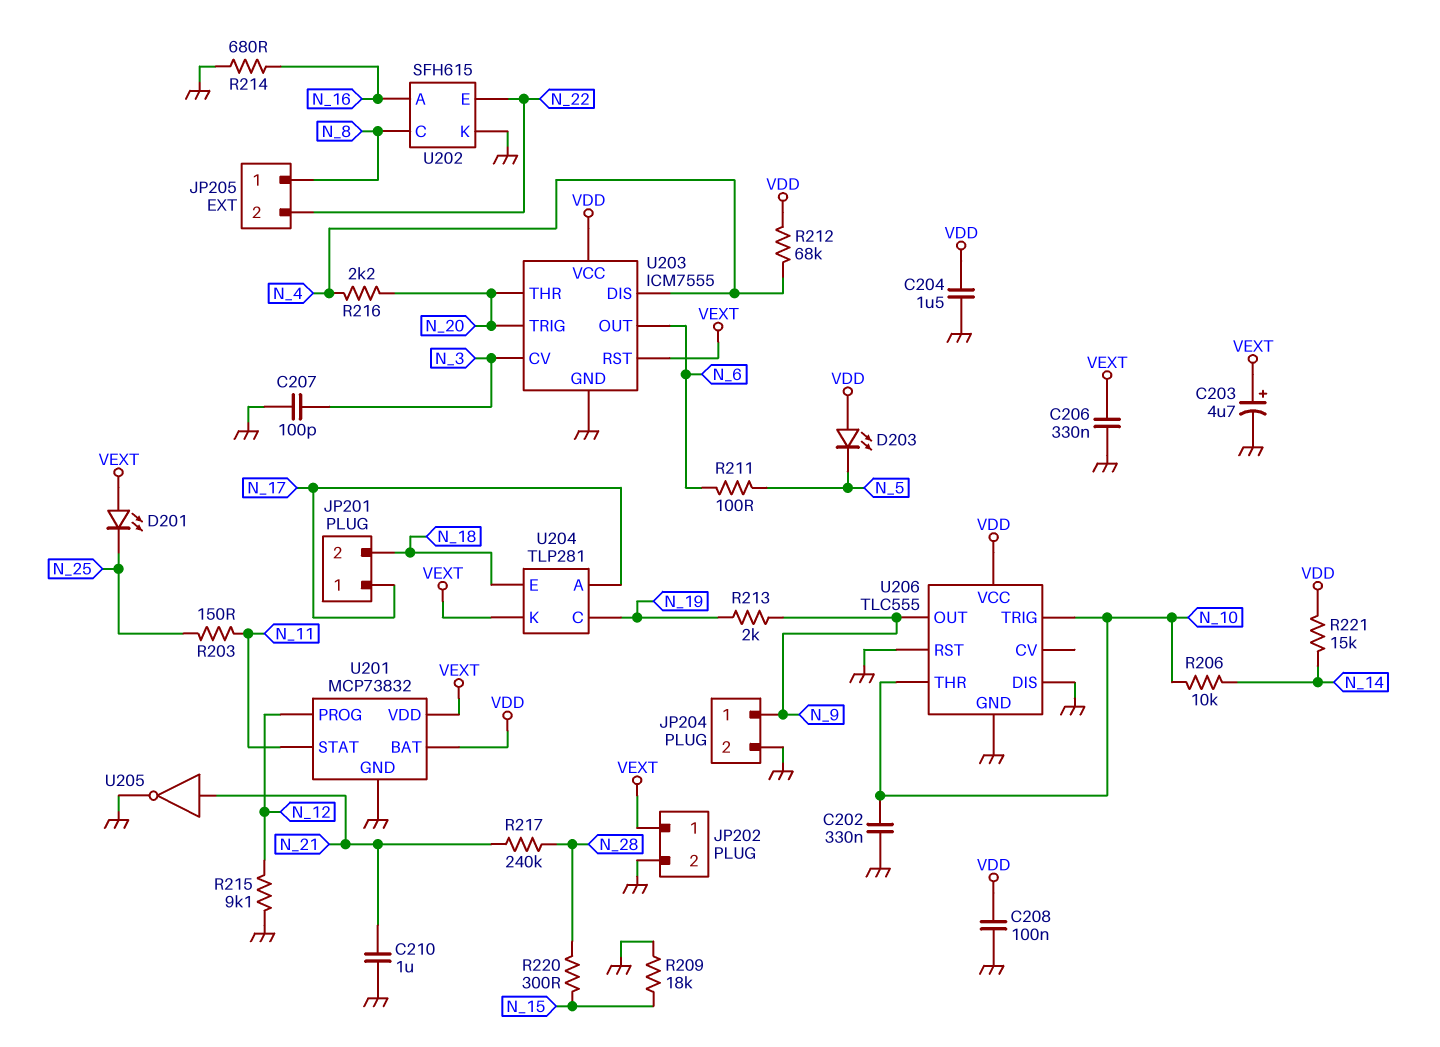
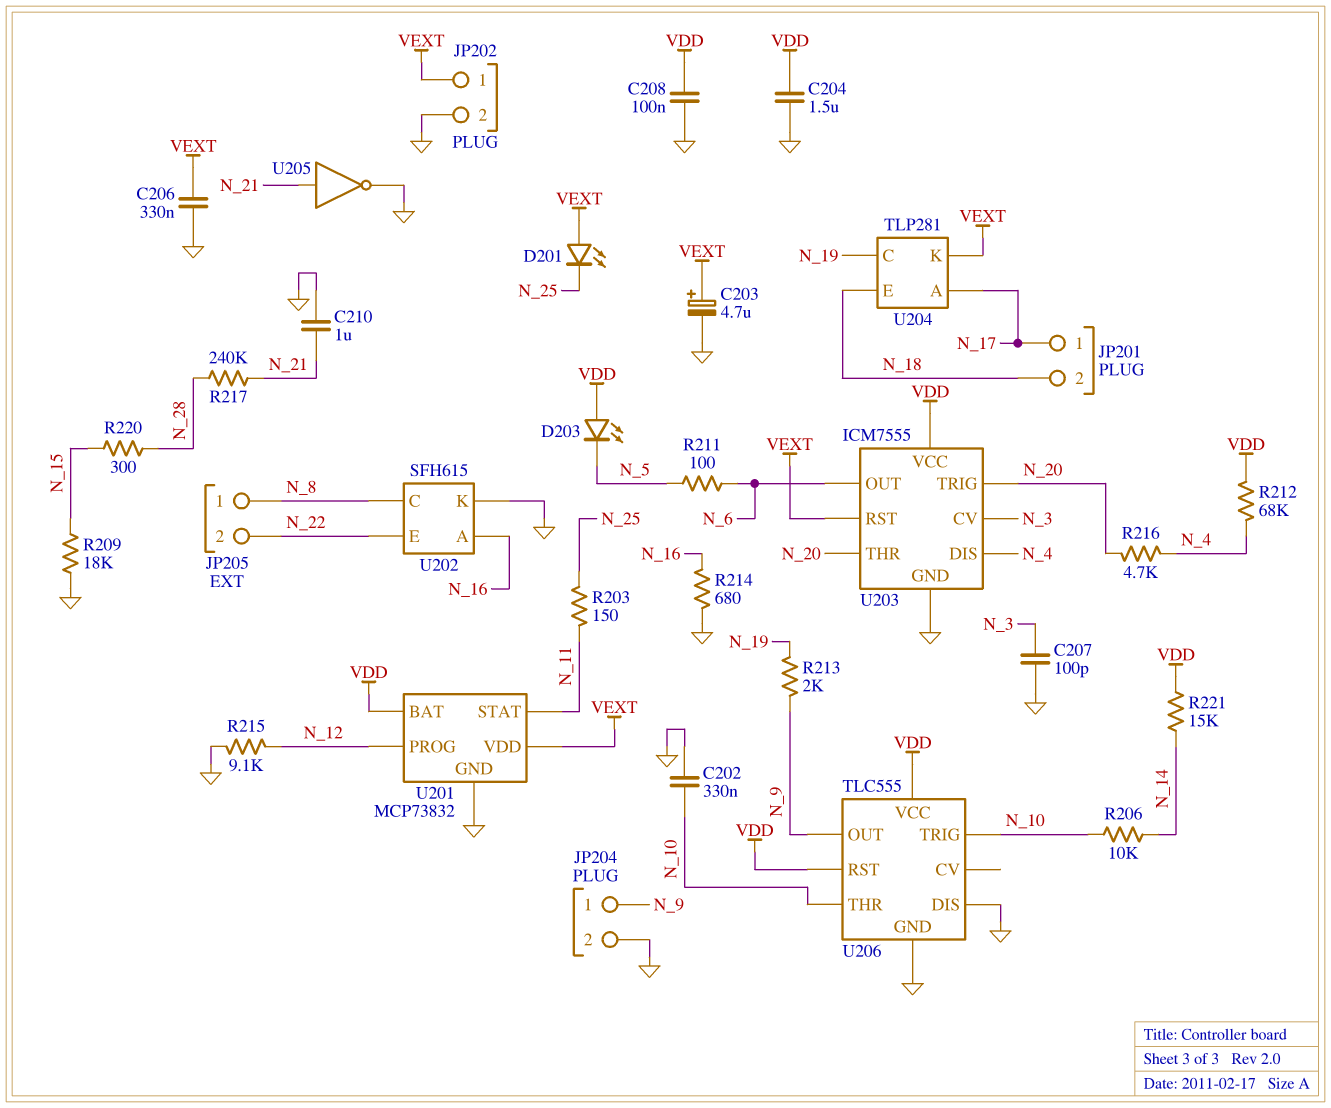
R216: 2.2k (N_4, N_20) -> 4.7k (N_4, N_20)
U206 pin RST: GND -> VDD

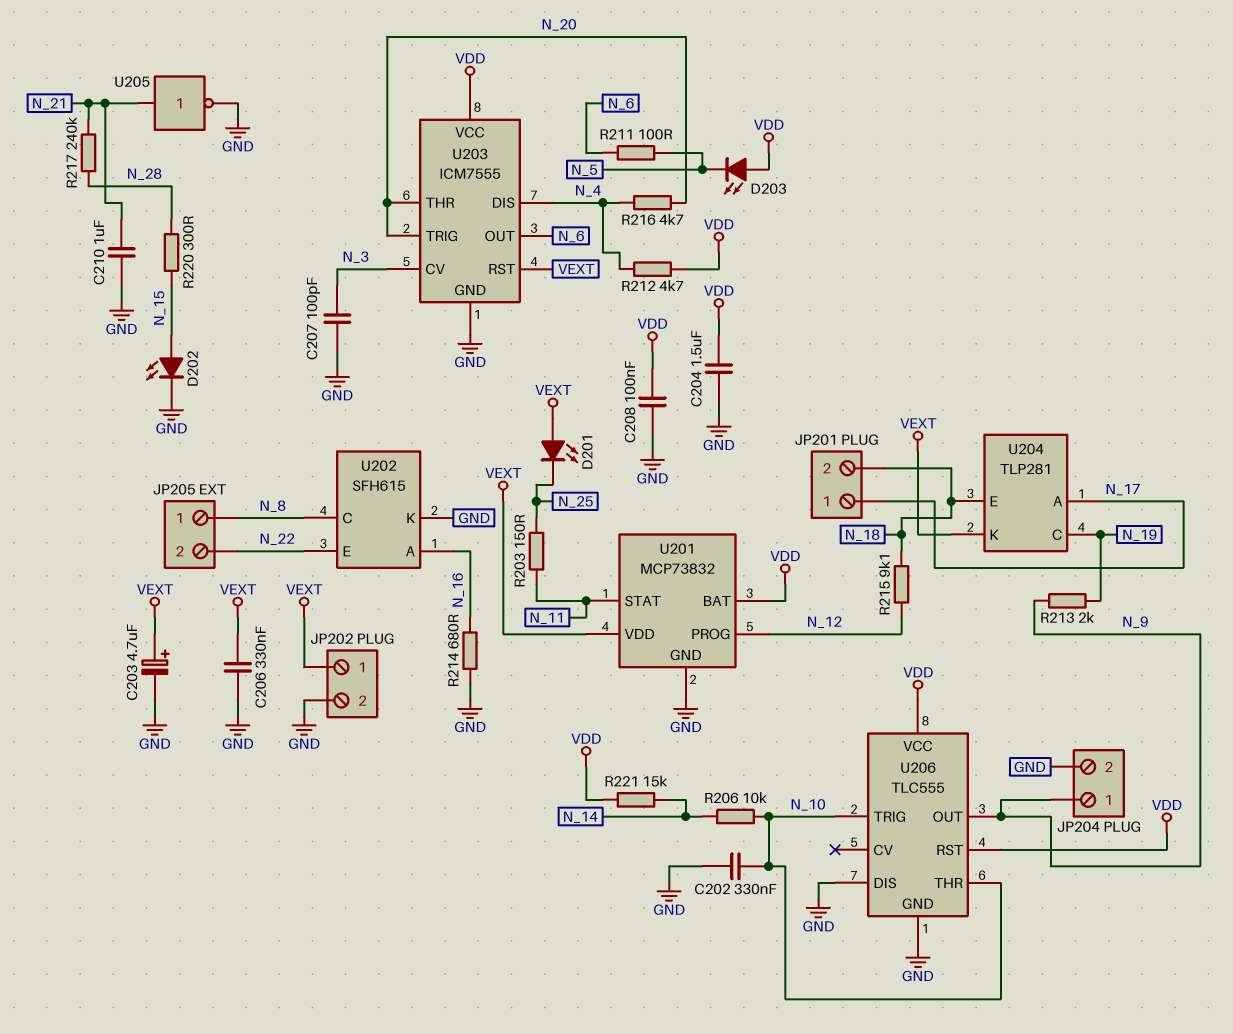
D202: none -> LED (A N_15, K GND)
R209: 18k (GND, N_15) -> none
R212: 68k (N_4, VDD) -> 4.7k (N_4, VDD)
R215: 9.1k (GND, N_12) -> 9.1k (N_12, N_18)

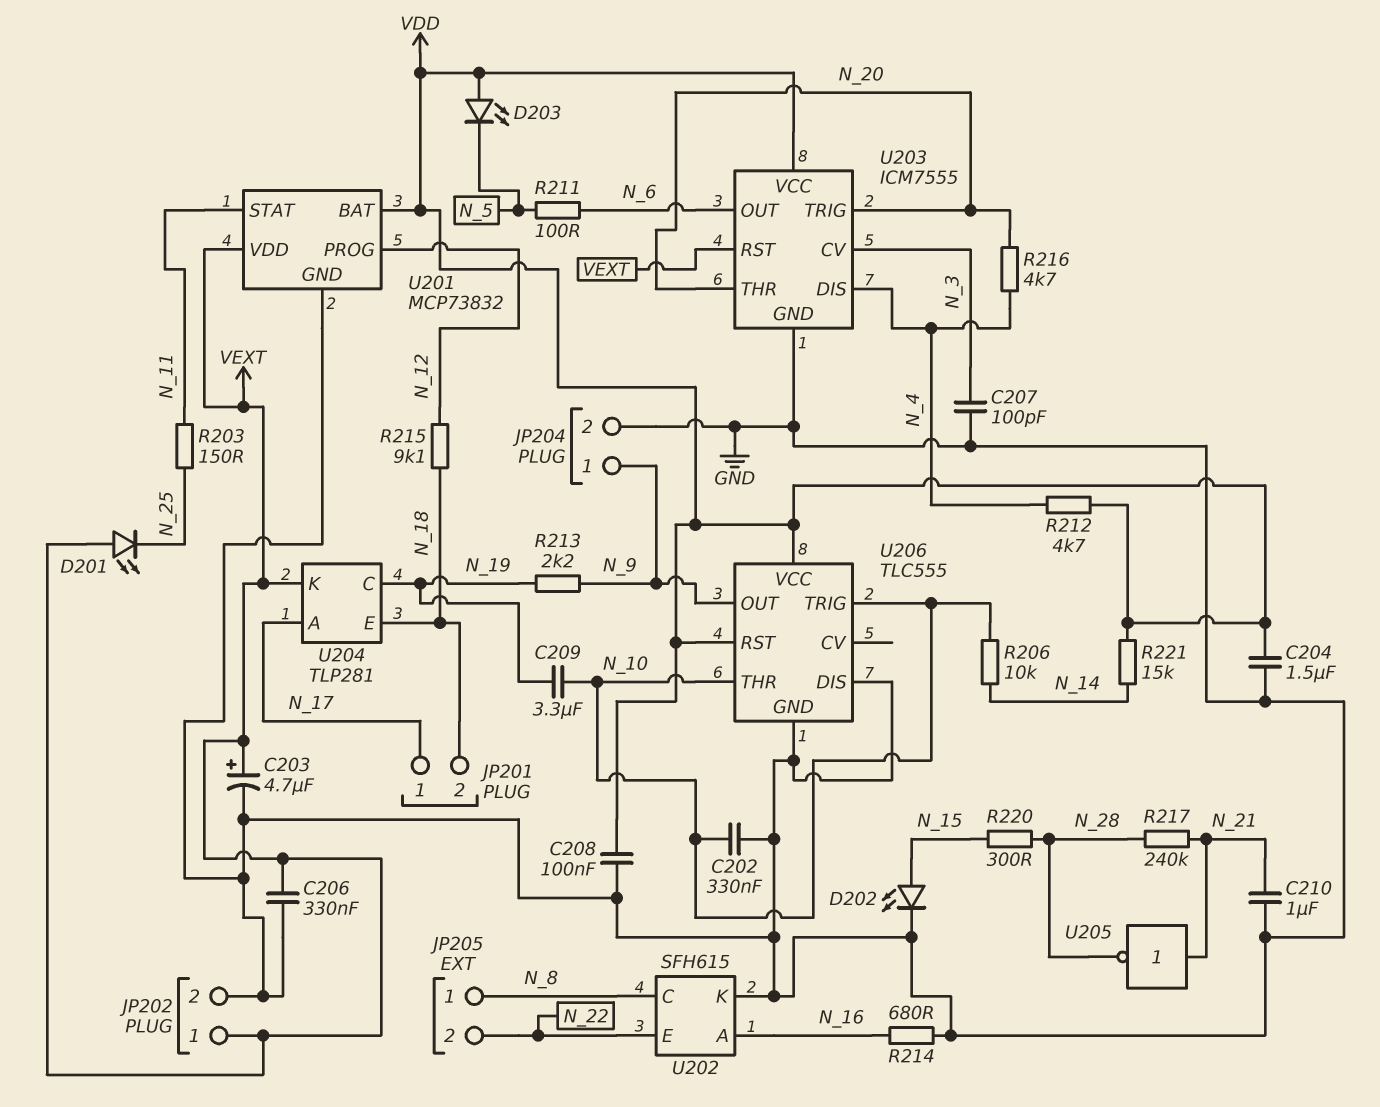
C209: none -> 3.3uF (N_10, N_19)
R213: 2k (N_9, N_19) -> 2.2k (N_9, N_19)
U205: NOT (in N_21, out GND) -> NOT (in N_21, out N_28)

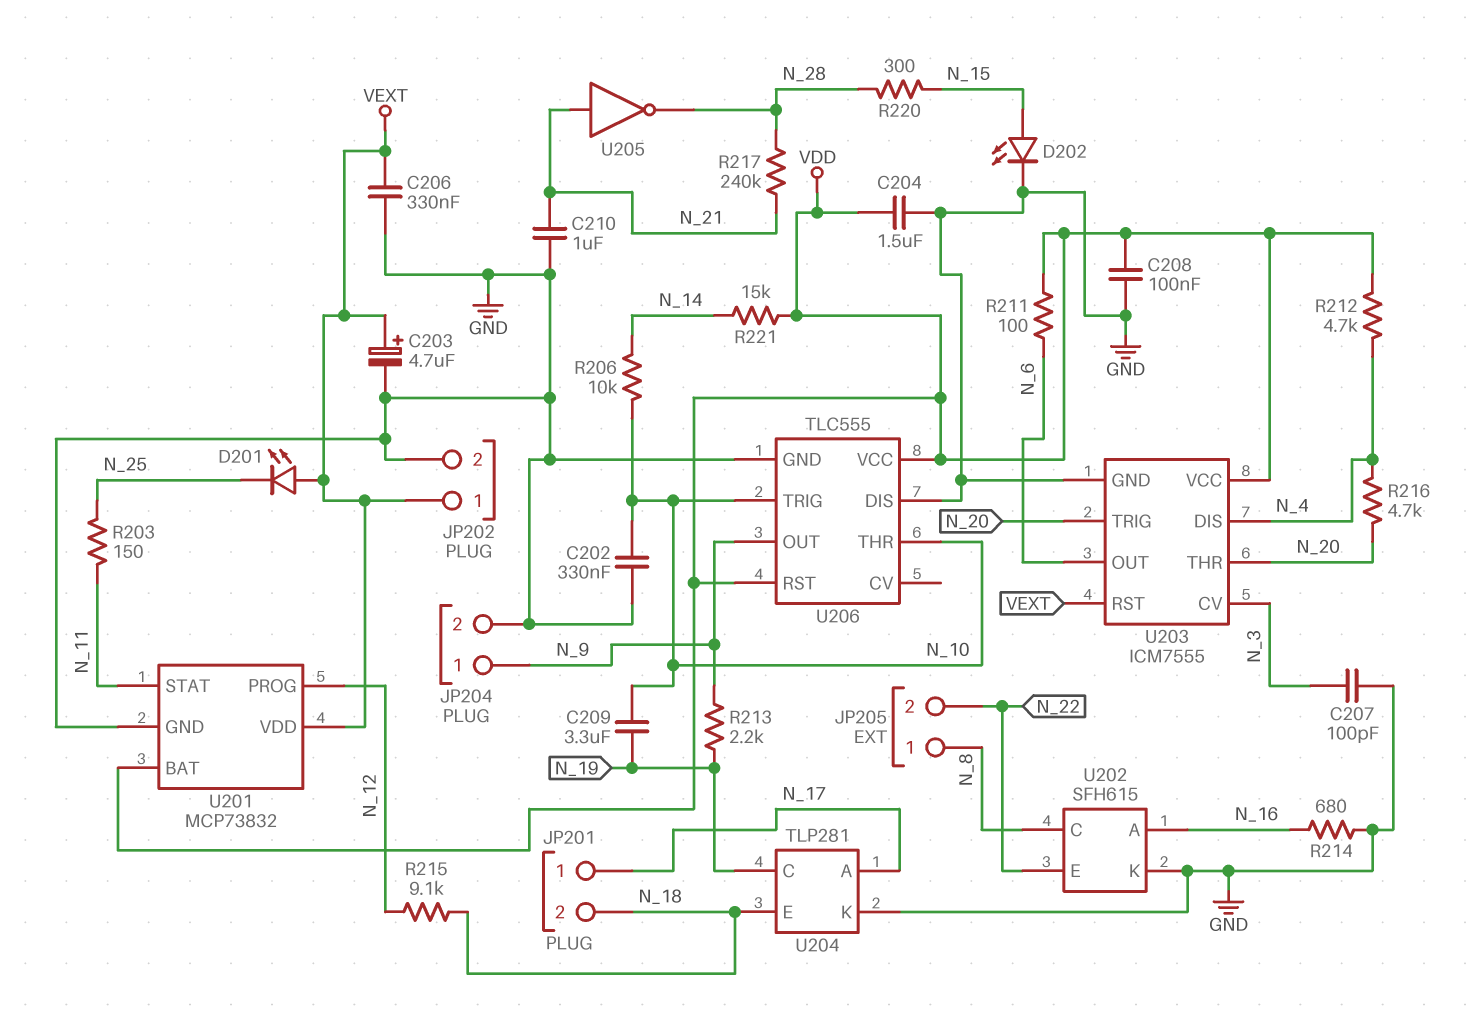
D203: LED (A VDD, K N_5) -> none
R211: 100 (N_5, N_6) -> 100 (N_6, VDD)
U204 pin K: VEXT -> GND

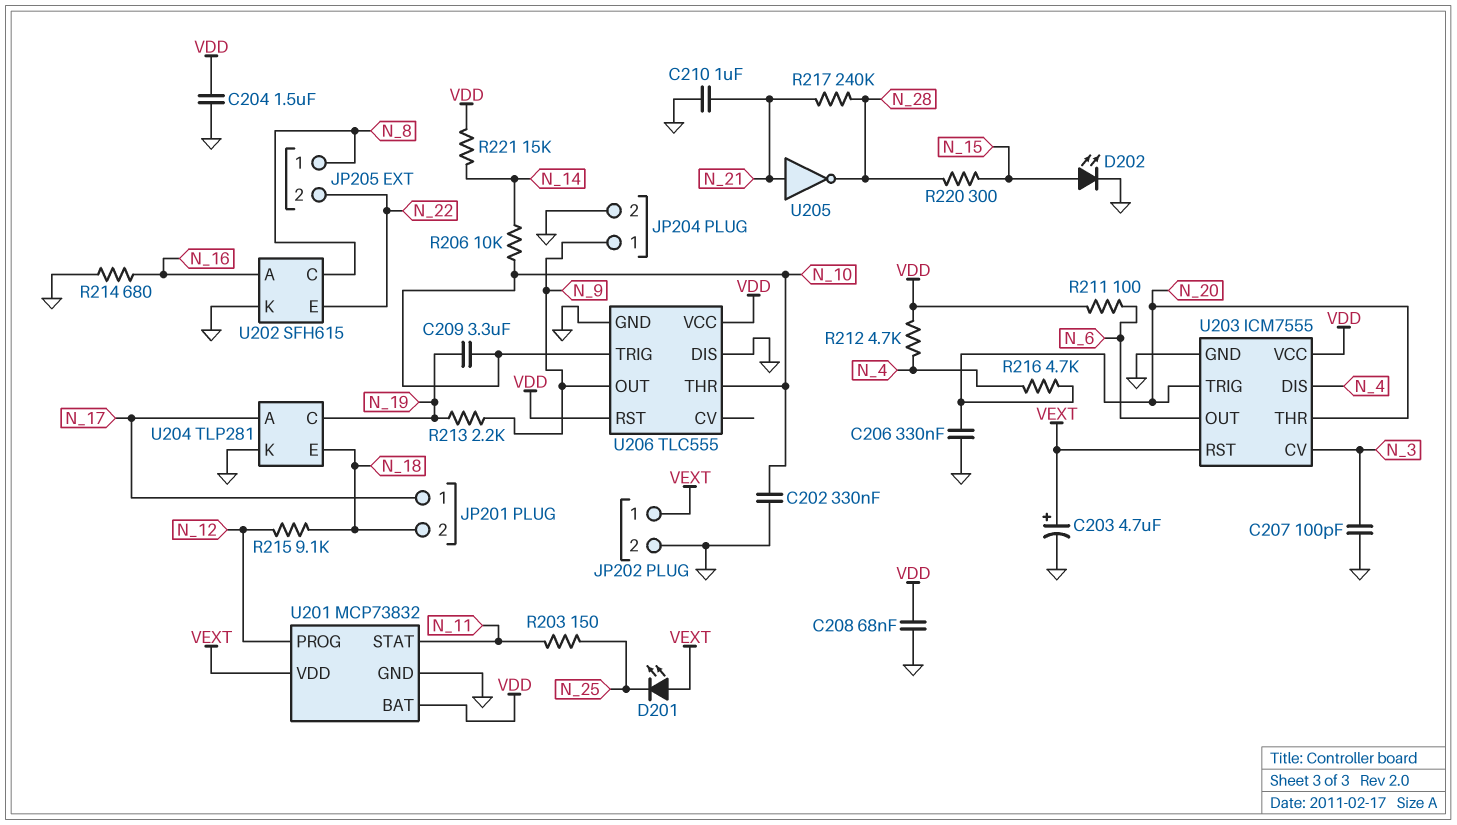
C206: 330nF (GND, VEXT) -> 330nF (GND, N_20)
C208: 100nF (GND, VDD) -> 68nF (GND, VDD)

